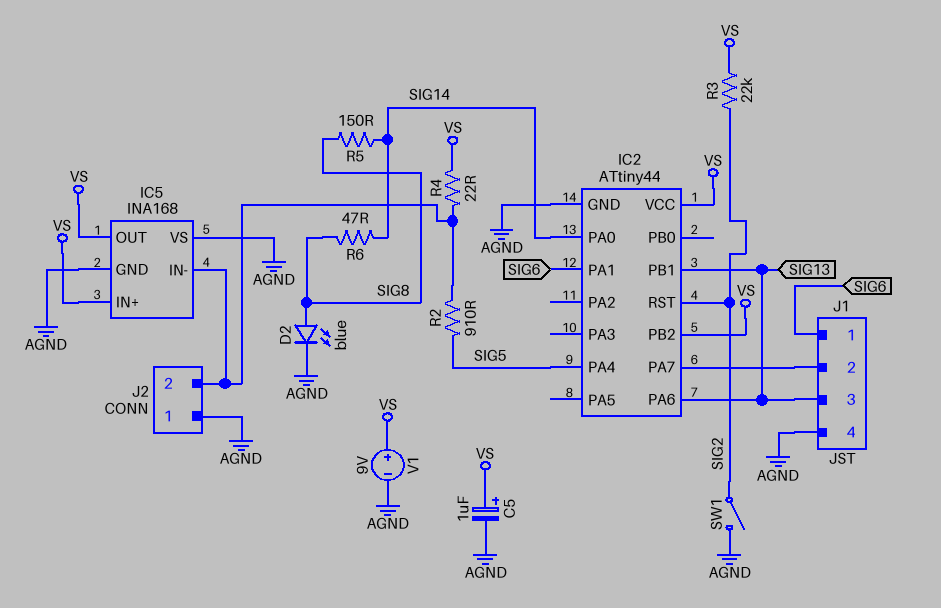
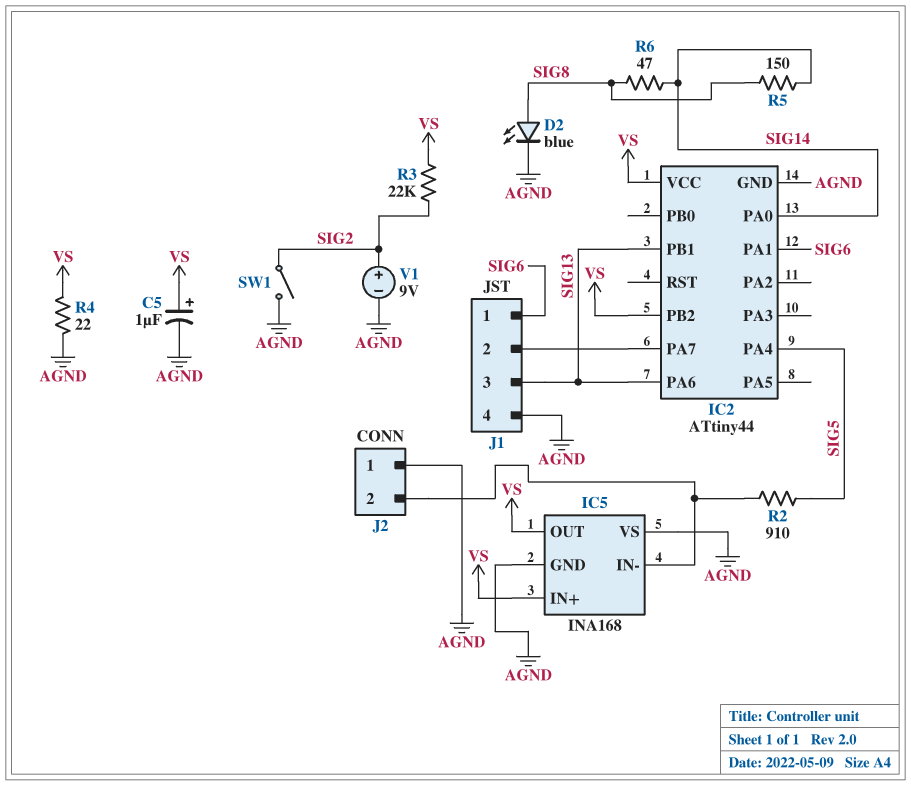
IC2 pin RST: SIG2 -> none
R4: 22 (IC5/IN-, VS) -> 22 (AGND, VS)
V1: 9V (plus VS, minus AGND) -> 9V (plus SIG2, minus AGND)

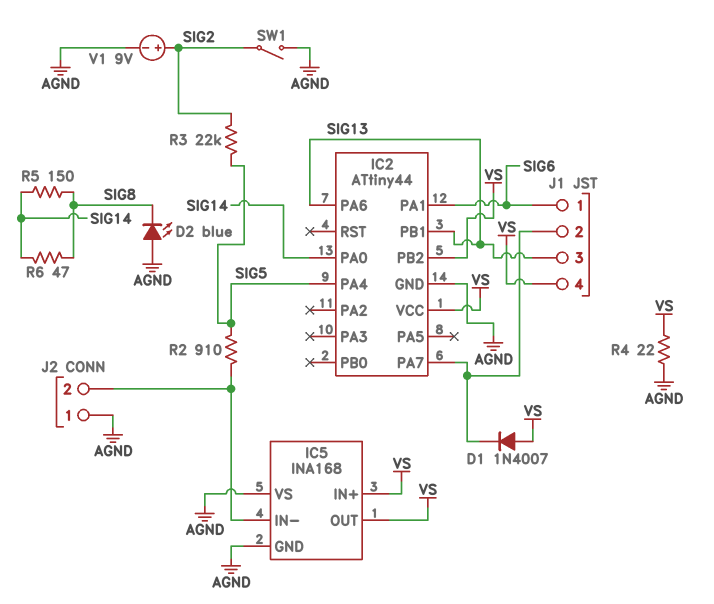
C5: 1uF (plus VS, minus AGND) -> none
D1: none -> diode 1N4007 (A VS, K IC2/PA7)
D2: LED blue (A SIG8, K AGND) -> LED blue (A AGND, K SIG8)
J1 pin 4: AGND -> VS
R3: 22k (SIG2, VS) -> 22k (SIG2, SIG5)

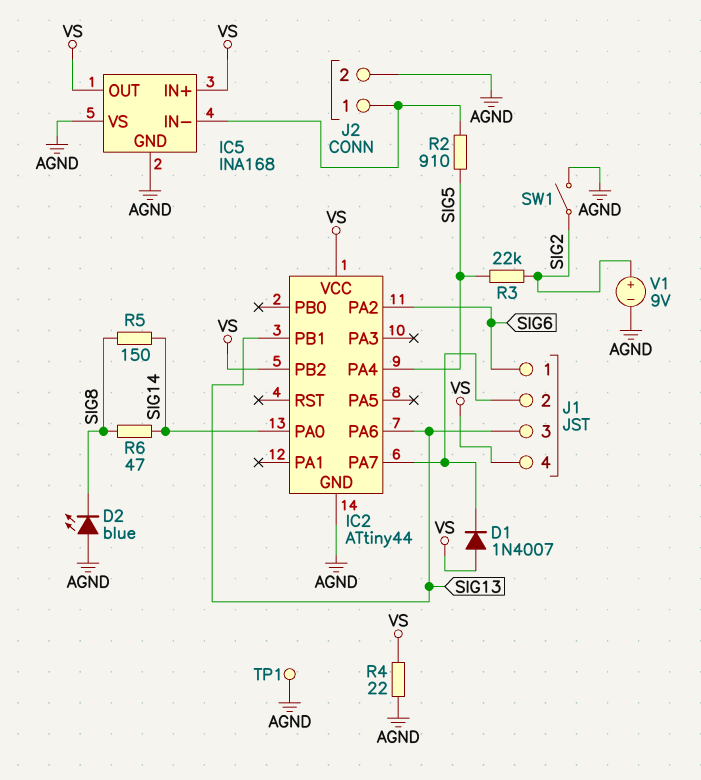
IC2 pin PA1: SIG6 -> none
IC2 pin PA2: none -> SIG6
J2 pin 1: AGND -> IC5/IN-
J2 pin 2: IC5/IN- -> AGND
TP1: none -> test point (AGND)

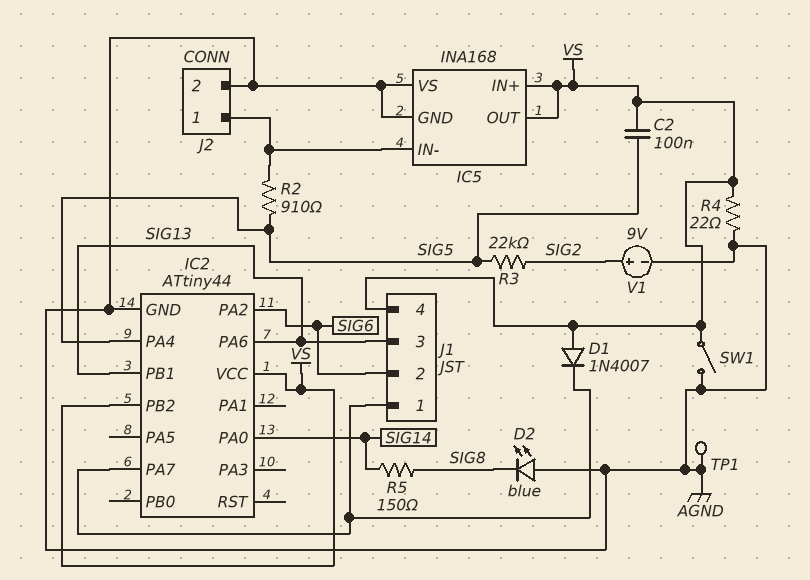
C2: none -> 100nF (SIG5, VS)
J1 pin 1: SIG6 -> IC2/PA7
J1 pin 2: IC2/PA7 -> SIG6
R6: 47 (SIG8, SIG14) -> none
SW1: switch (AGND, SIG2) -> switch (AGND, VS)

